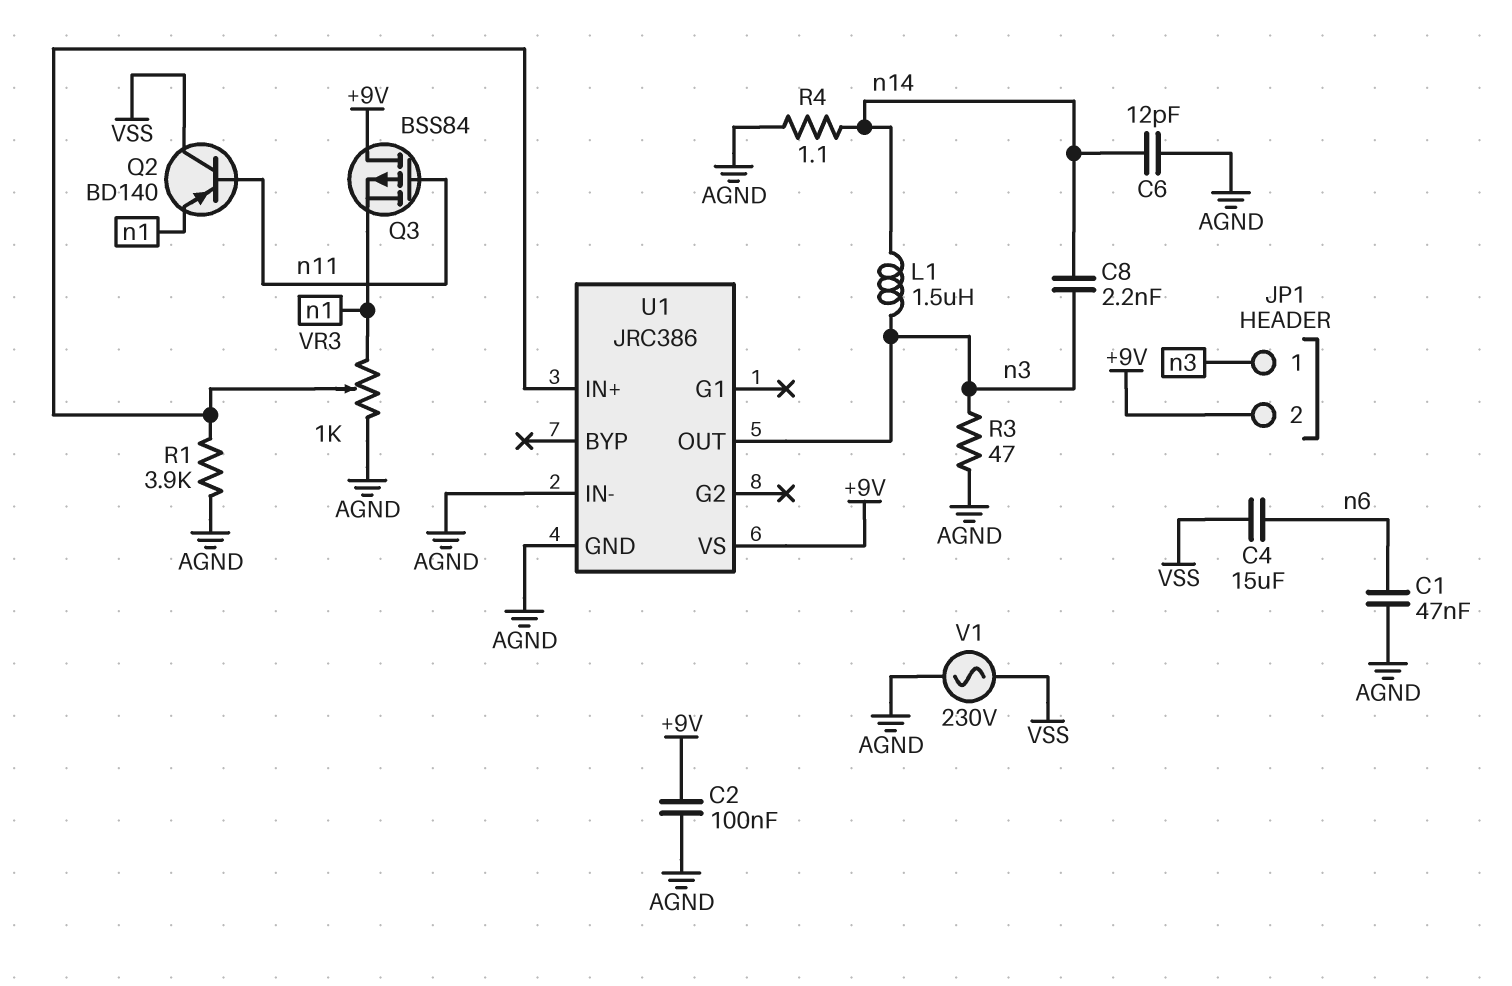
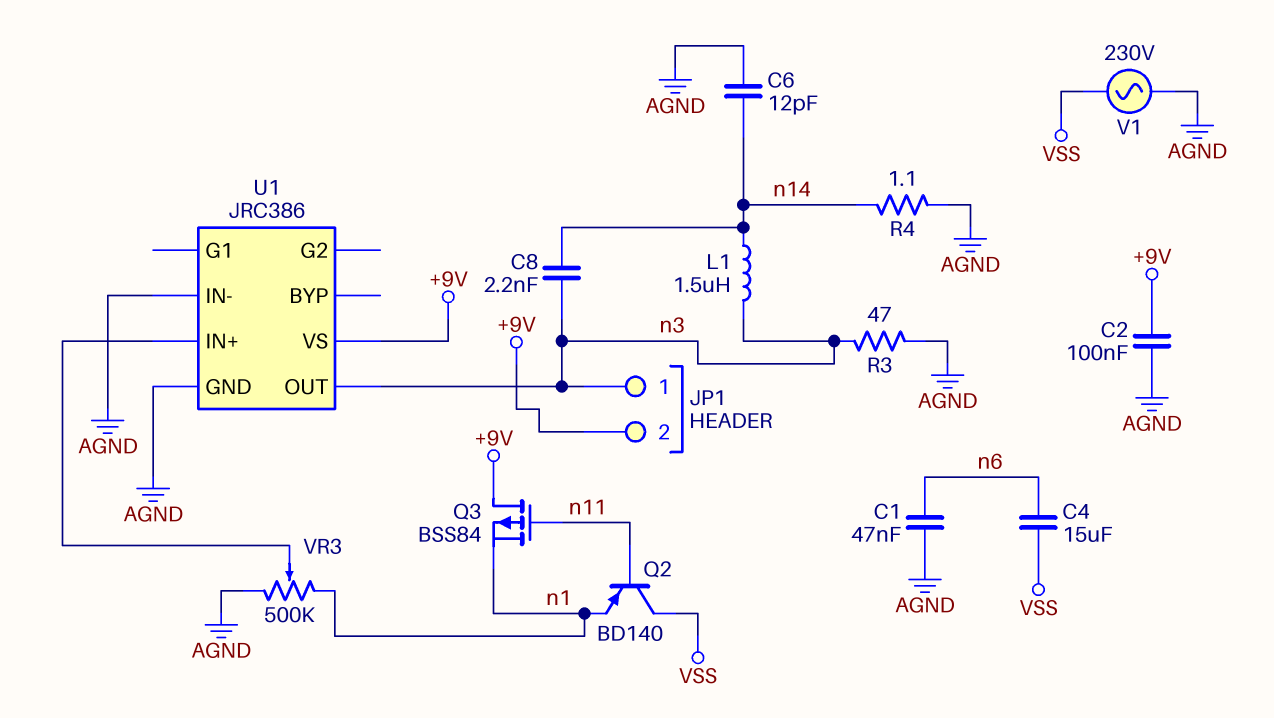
R1: 3.9k (AGND, U1/IN+) -> none
VR3: 1k (AGND, n1, wiper U1/IN+) -> 500k (AGND, n1, wiper U1/IN+)

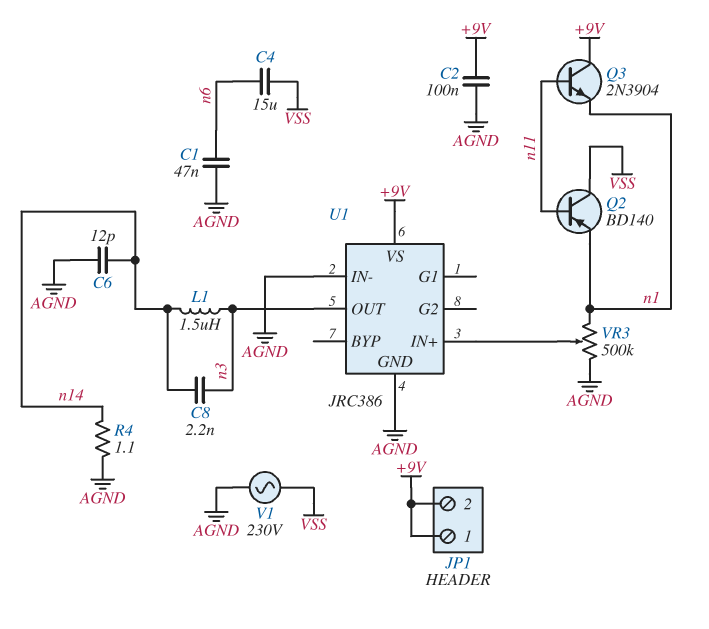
JP1 pin 1: n3 -> +9V
Q3: PMOS BSS84 (G n11, D +9V, S n1) -> NPN 2N3904 (B n11, C +9V, E n1)
R3: 47 (AGND, n3) -> none

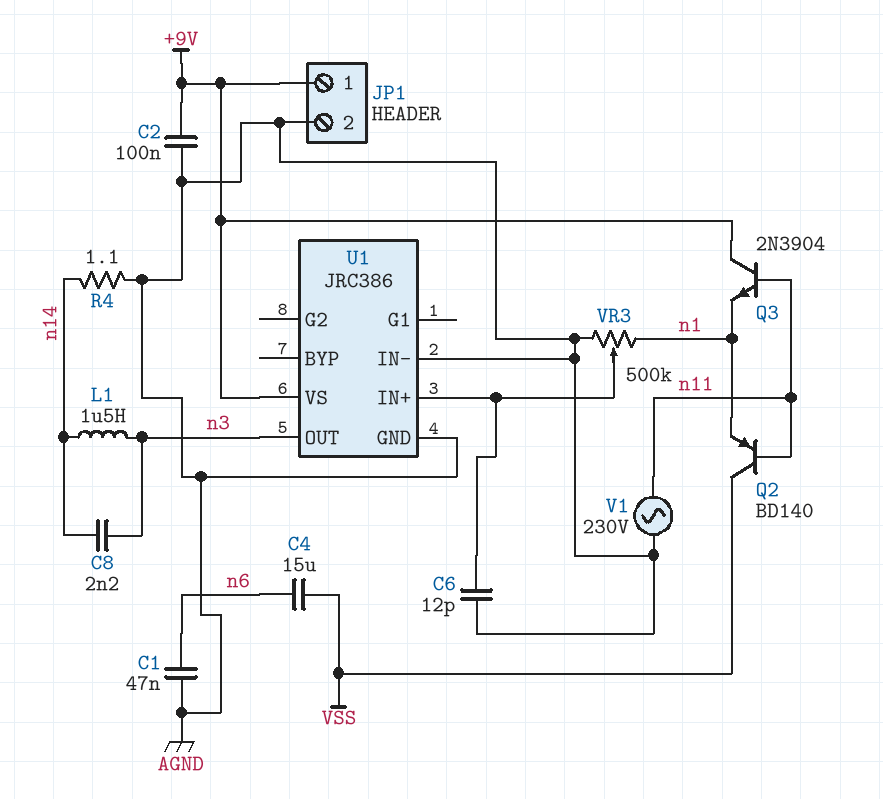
C6: 12pF (AGND, n14) -> 12pF (AGND, U1/IN+)
JP1 pin 2: +9V -> AGND
V1: AC 230V (AGND, VSS) -> AC 230V (AGND, n11)

